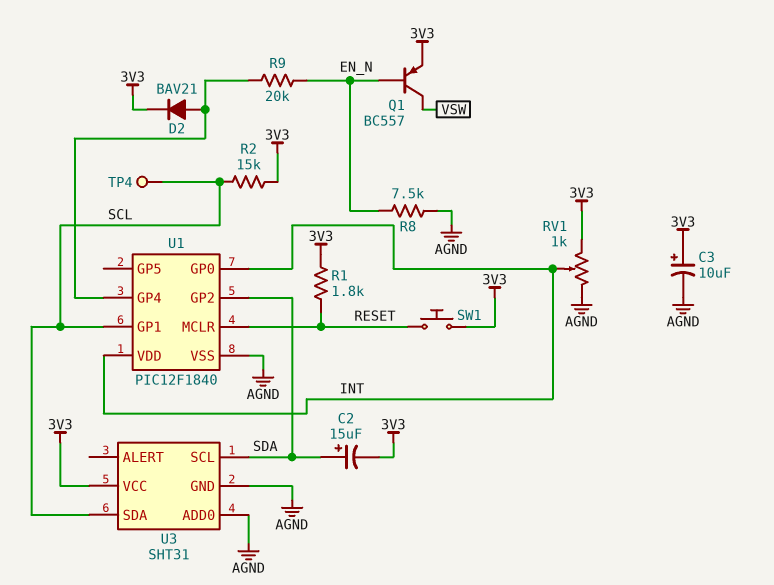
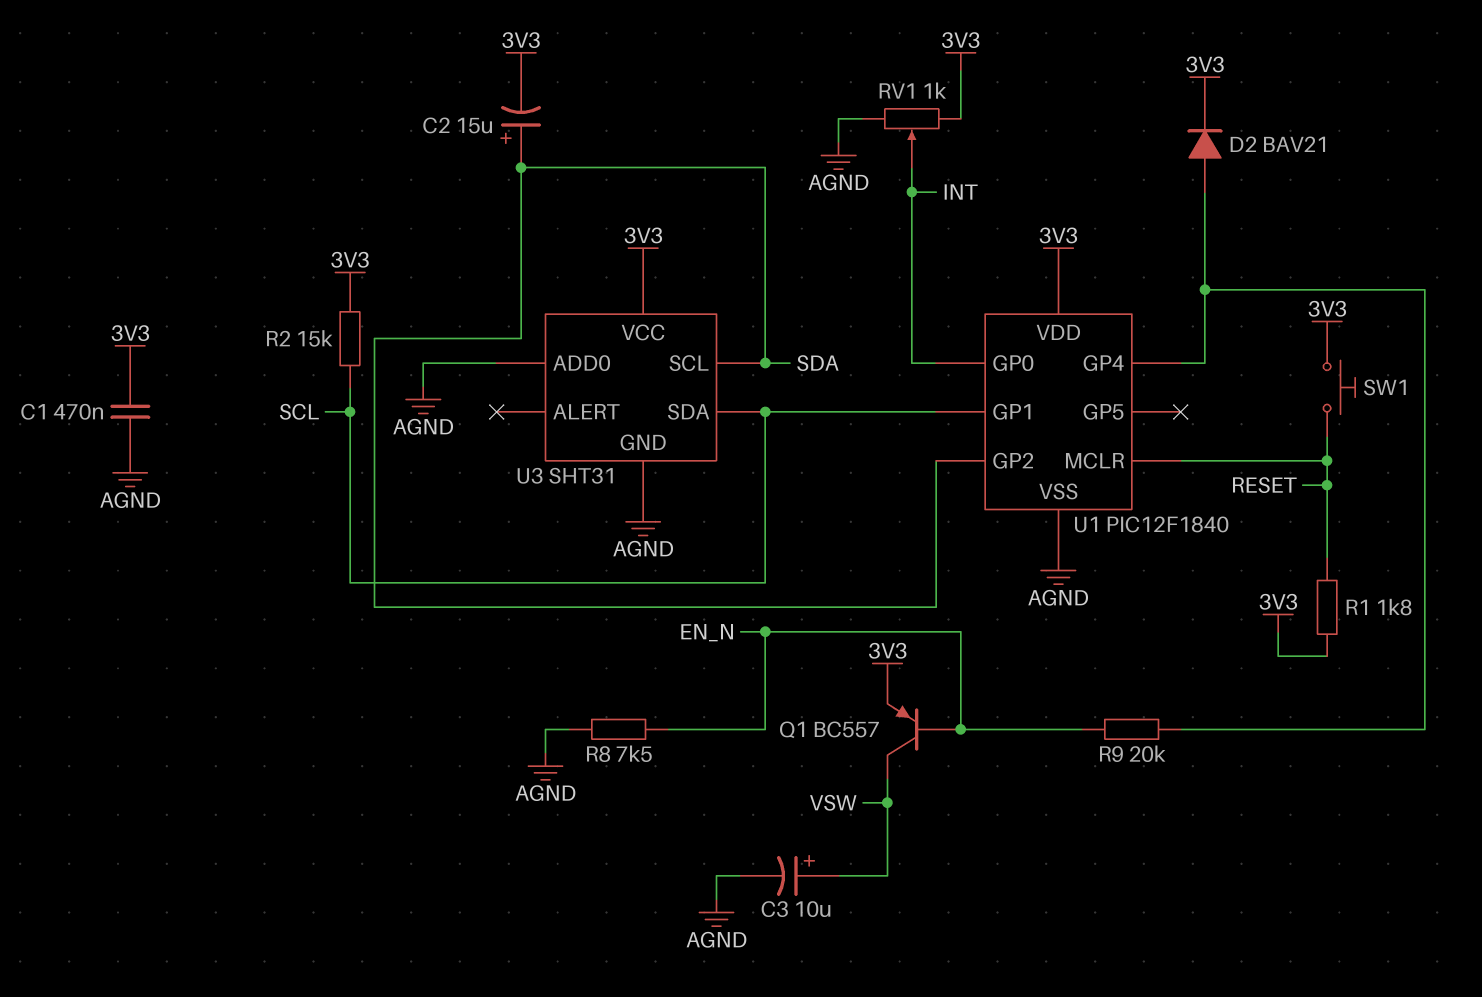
C1: none -> 470nF (3V3, AGND)
C3: 10uF (plus 3V3, minus AGND) -> 10uF (plus VSW, minus AGND)
TP4: test point (SCL) -> none
U1 pin VDD: INT -> 3V3

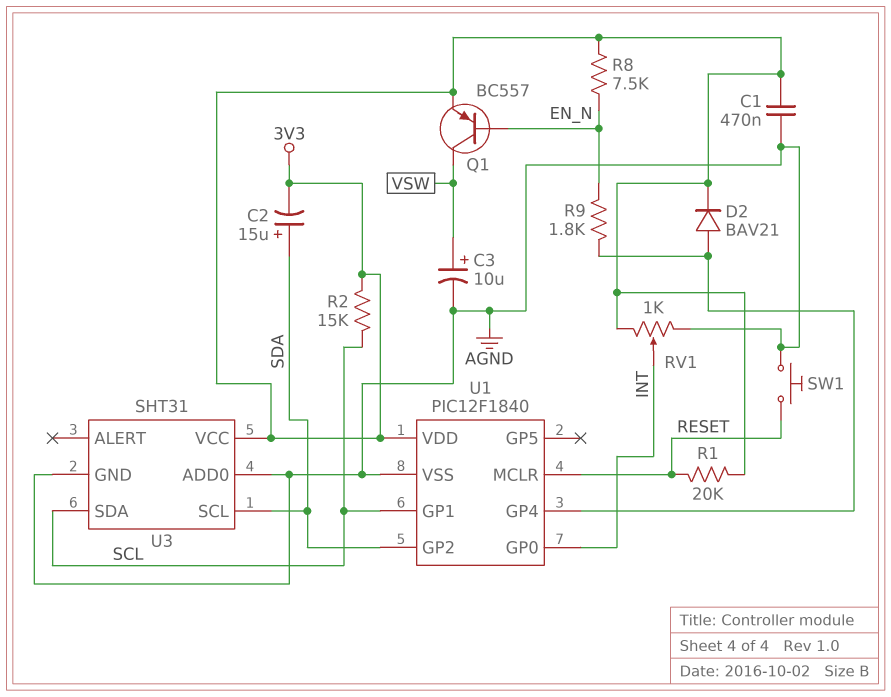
R1: 1.8k (3V3, RESET) -> 20k (3V3, RESET)
R8: 7.5k (AGND, EN_N) -> 7.5k (3V3, EN_N)
R9: 20k (EN_N, U1/GP4) -> 1.8k (EN_N, U1/GP4)
SW1: button (3V3, RESET) -> button (AGND, RESET)

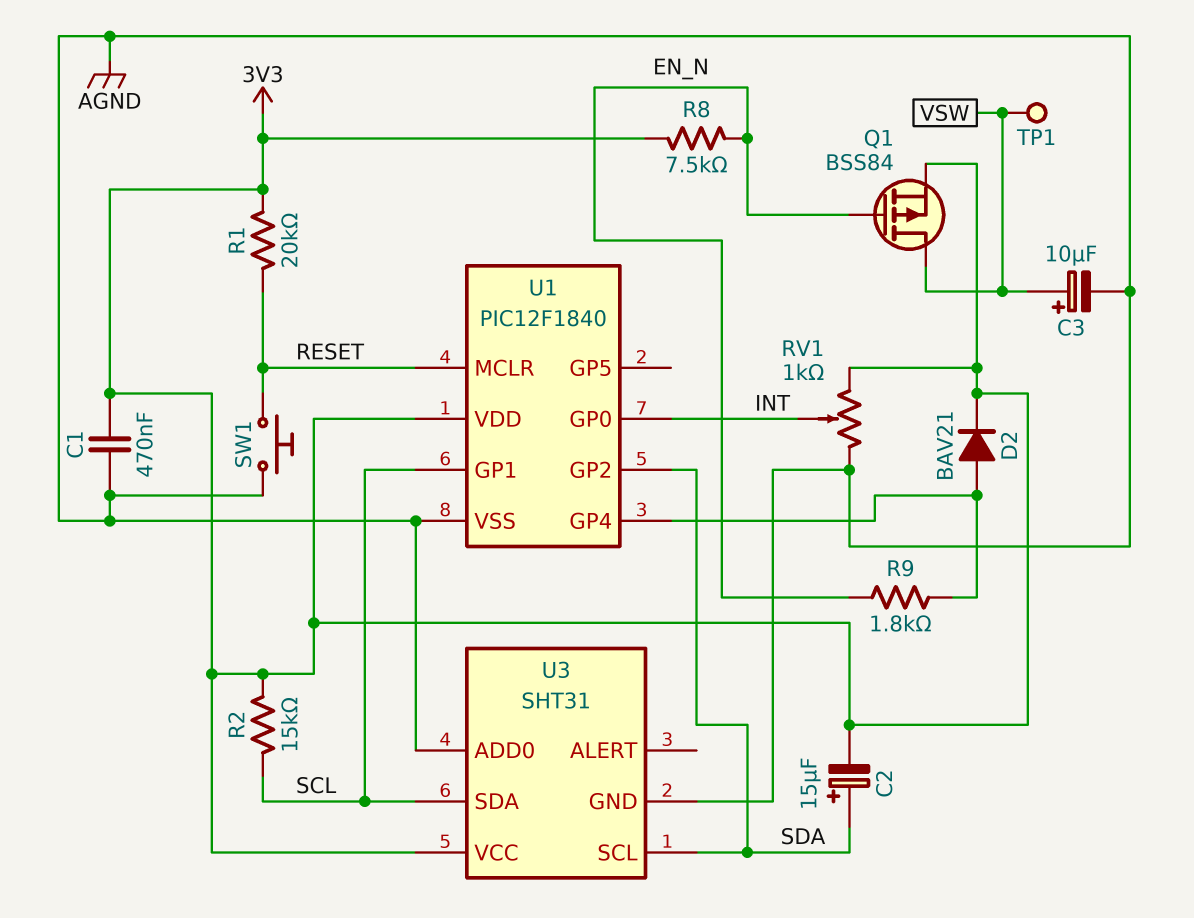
Q1: PNP BC557 (B EN_N, C VSW, E 3V3) -> PMOS BSS84 (G EN_N, D VSW, S 3V3)
TP1: none -> test point (VSW)

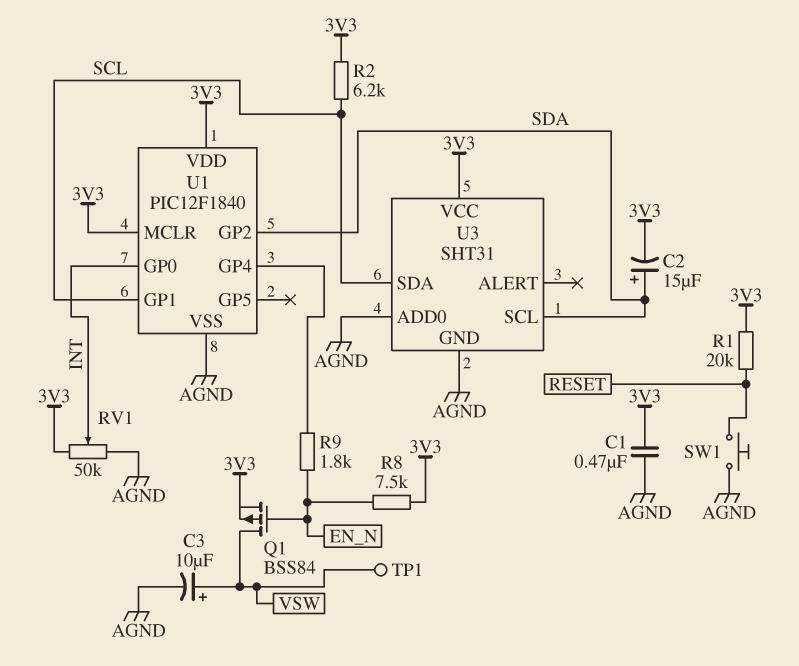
D2: diode BAV21 (A U1/GP4, K 3V3) -> none
R2: 15k (3V3, SCL) -> 6.2k (3V3, SCL)
RV1: 1k (3V3, AGND, wiper INT) -> 50k (3V3, AGND, wiper INT)
U1 pin MCLR: RESET -> 3V3

